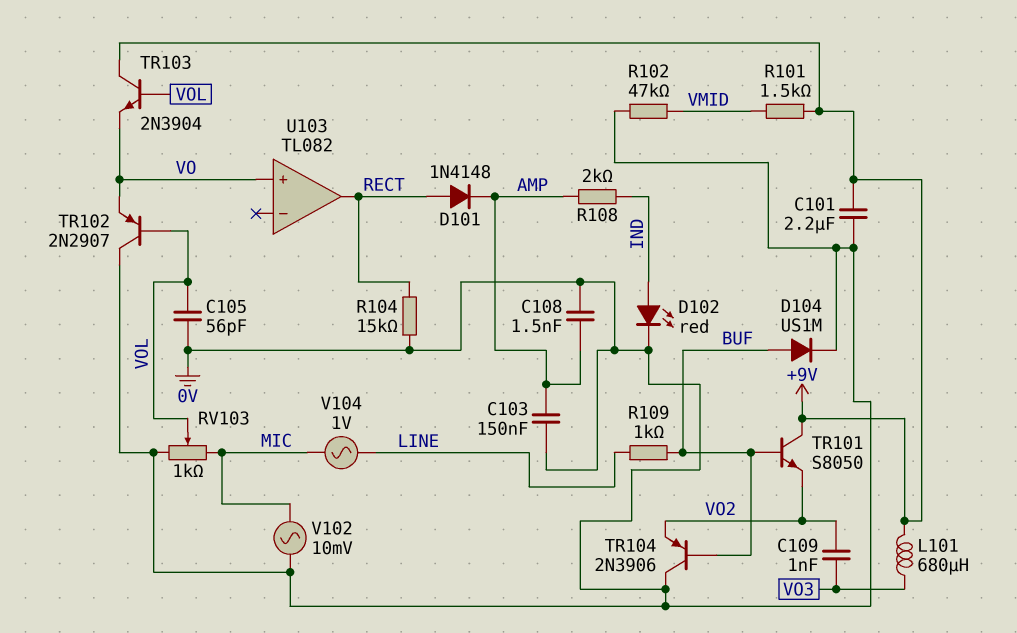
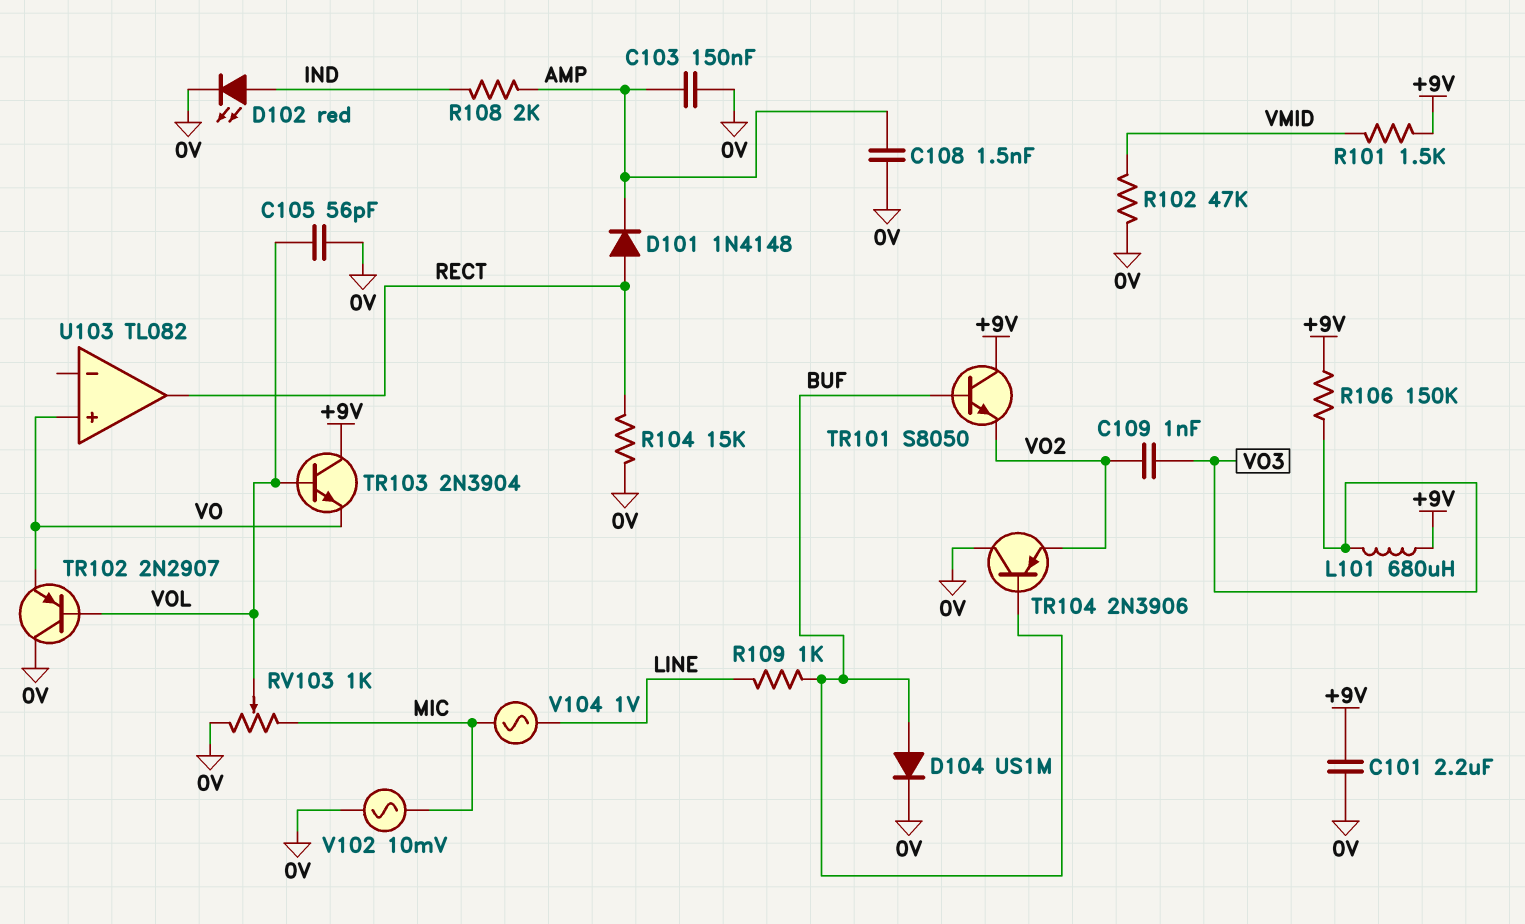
R106: none -> 150k (+9V, VO3)

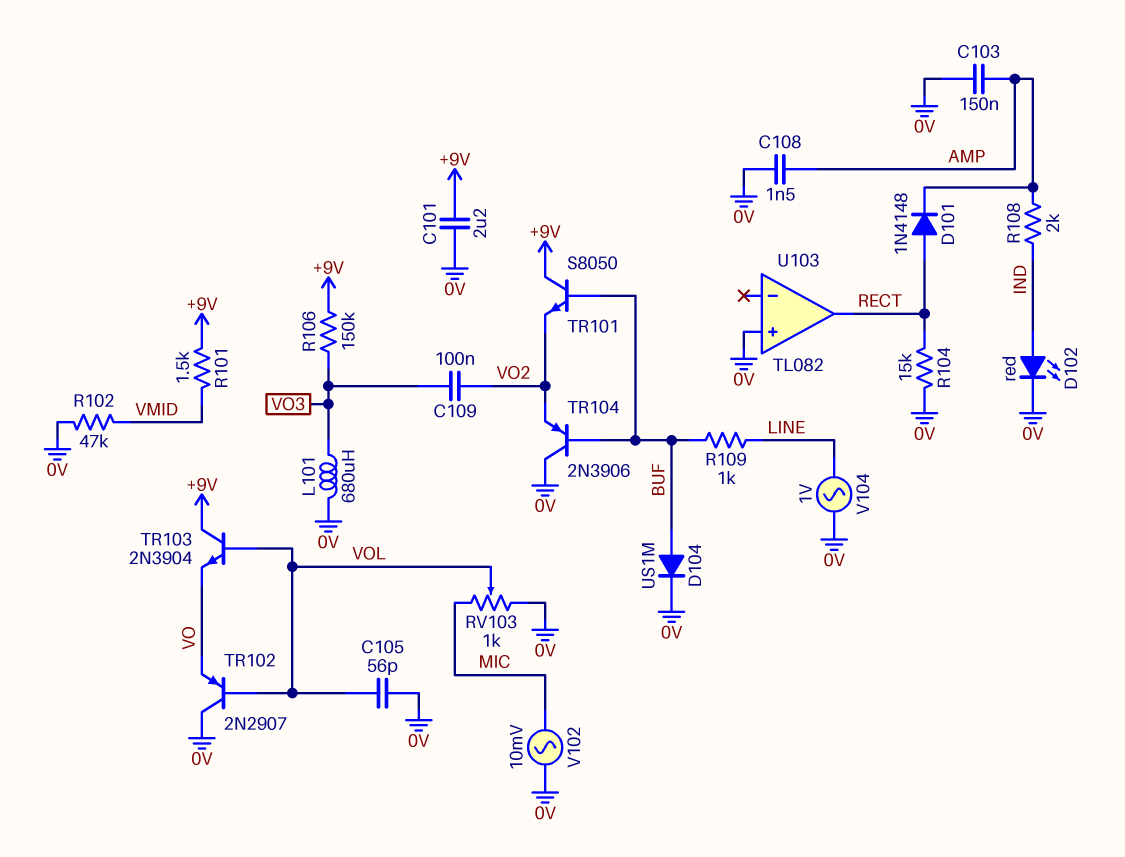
C109: 1nF (VO2, VO3) -> 100nF (VO2, VO3)
L101: 680uH (+9V, VO3) -> 680uH (0V, VO3)
U103 pin in+: VO -> 0V
V104: AC 1V (LINE, MIC) -> AC 1V (0V, LINE)

